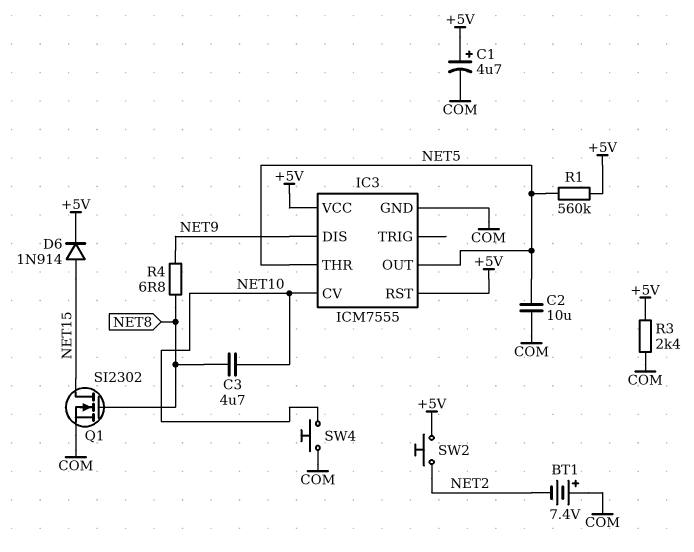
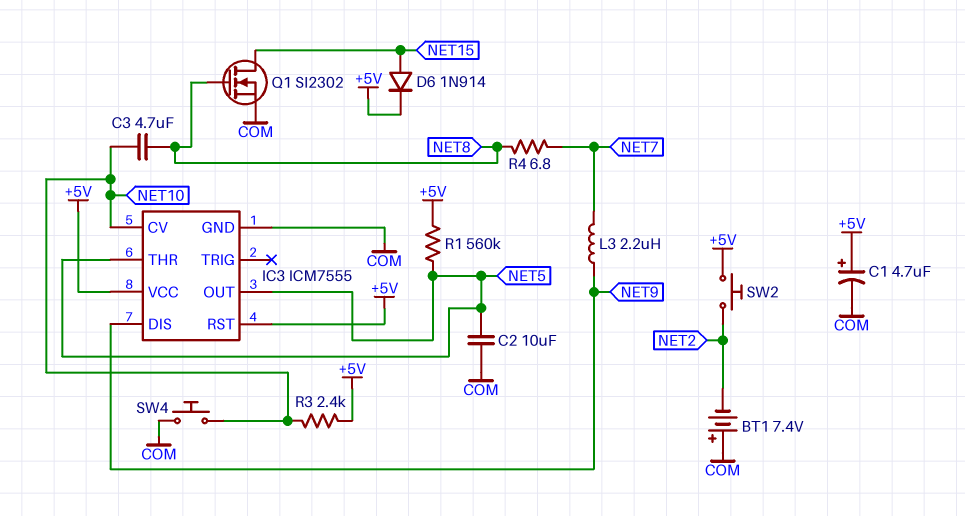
L3: none -> 2.2uH (NET7, NET9)
R3: 2.4k (+5V, COM) -> 2.4k (+5V, NET10)
R4: 6.8 (NET8, NET9) -> 6.8 (NET7, NET8)

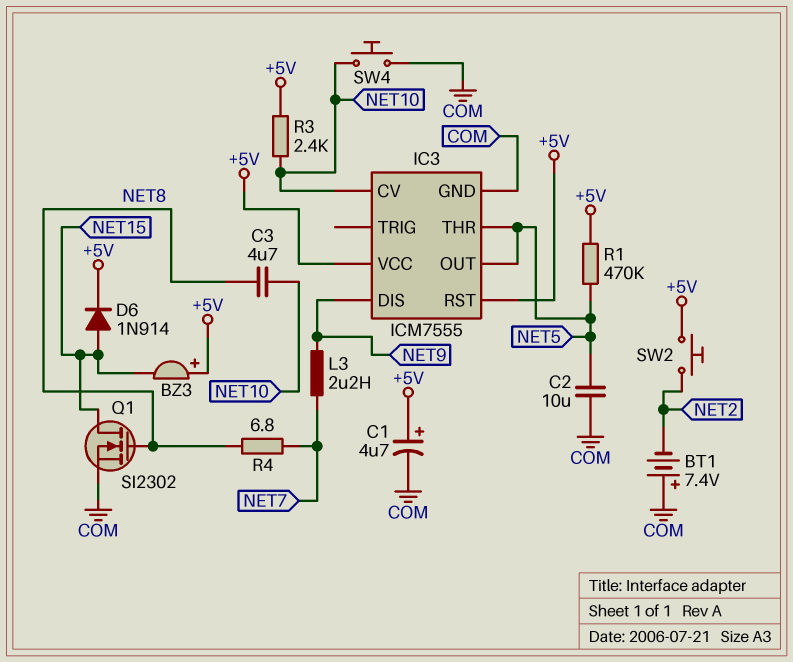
BZ3: none -> buzzer (plus +5V, minus NET15)
R1: 560k (+5V, NET5) -> 470k (+5V, NET5)

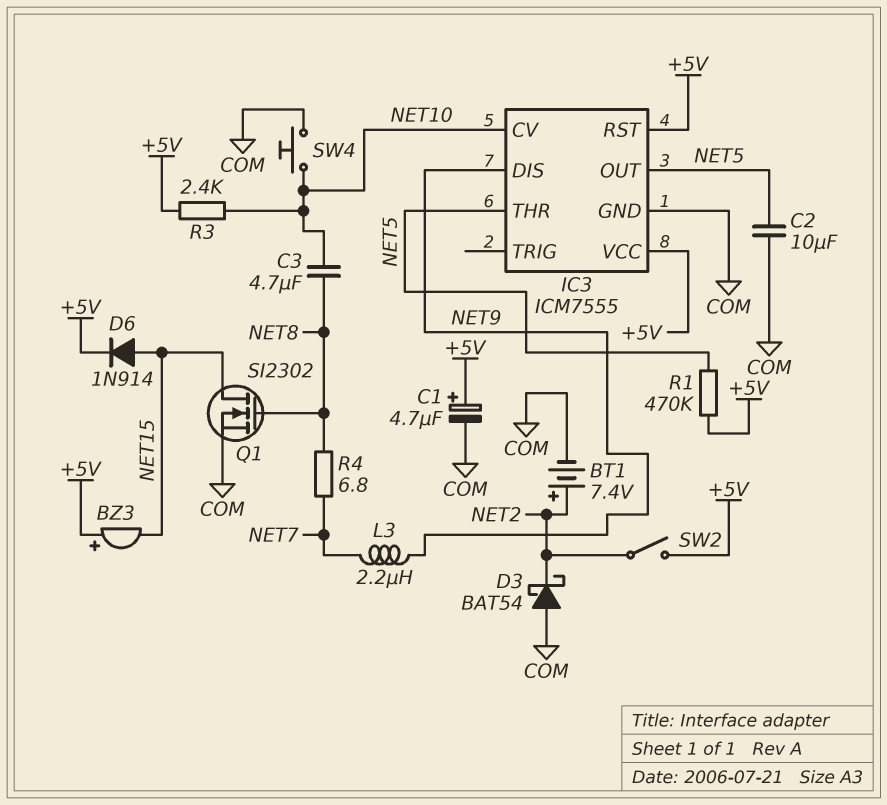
BT1: 7.4V (plus COM, minus NET2) -> 7.4V (plus NET2, minus COM)
D3: none -> schottky BAT54 (A COM, K NET2)
SW2: button (+5V, NET2) -> switch (+5V, NET2)

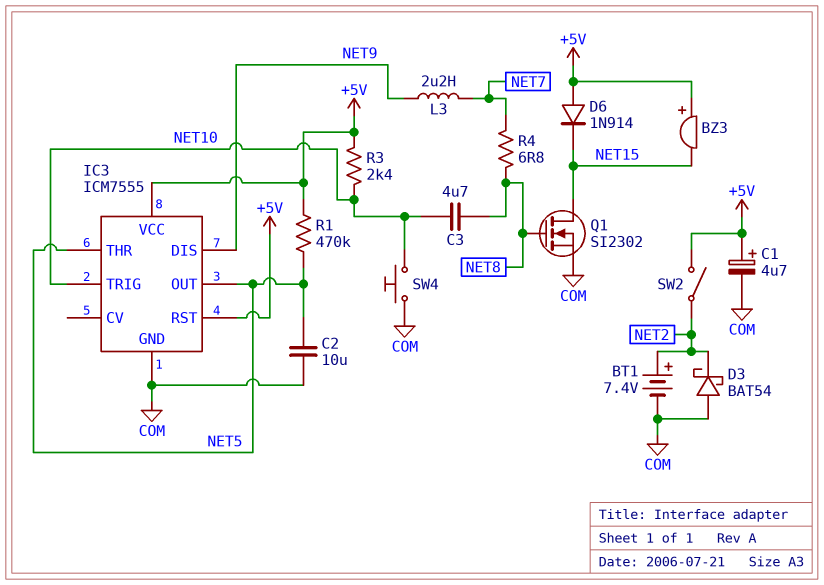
D6: diode 1N914 (A NET15, K +5V) -> diode 1N914 (A +5V, K NET15)
IC3 pin CV: NET10 -> none
IC3 pin TRIG: none -> NET10

